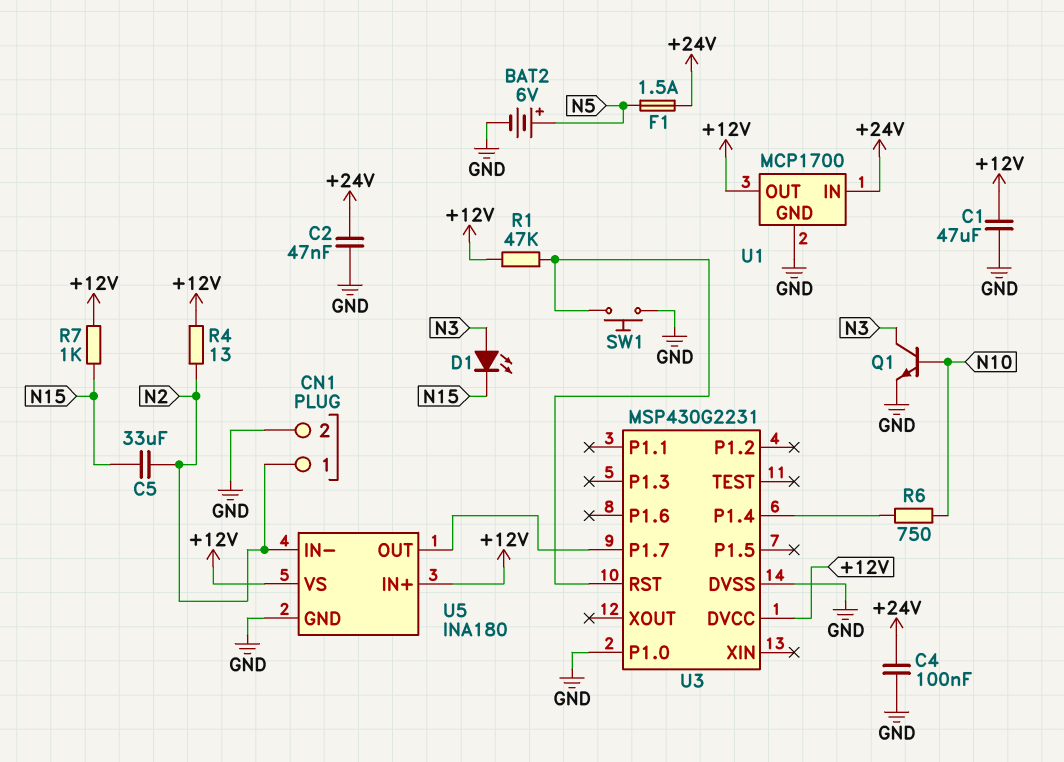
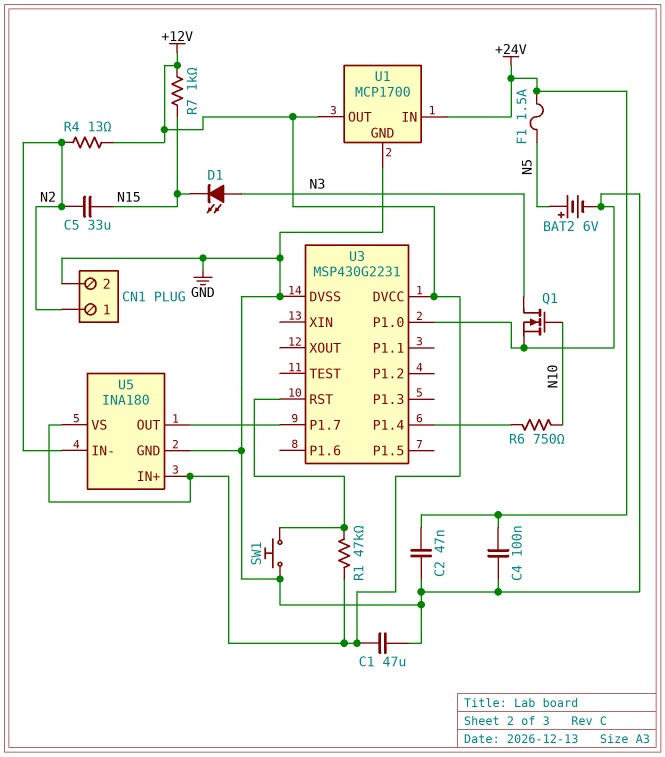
Q1: NPN (B N10, C N3, E GND) -> NMOS (G N10, D N3, S GND)

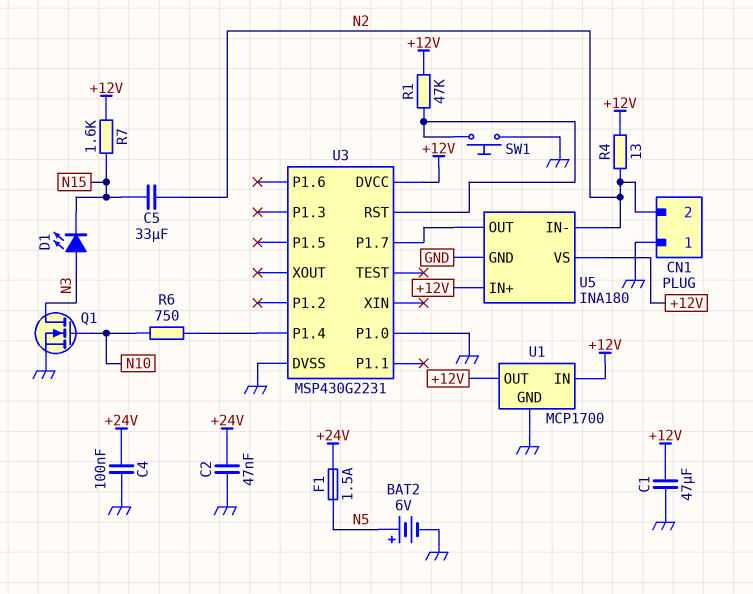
CN1 pin 1: N2 -> GND
CN1 pin 2: GND -> N2
R7: 1k (+12V, N15) -> 1.6k (+12V, N15)
U1 pin IN: +24V -> +12V

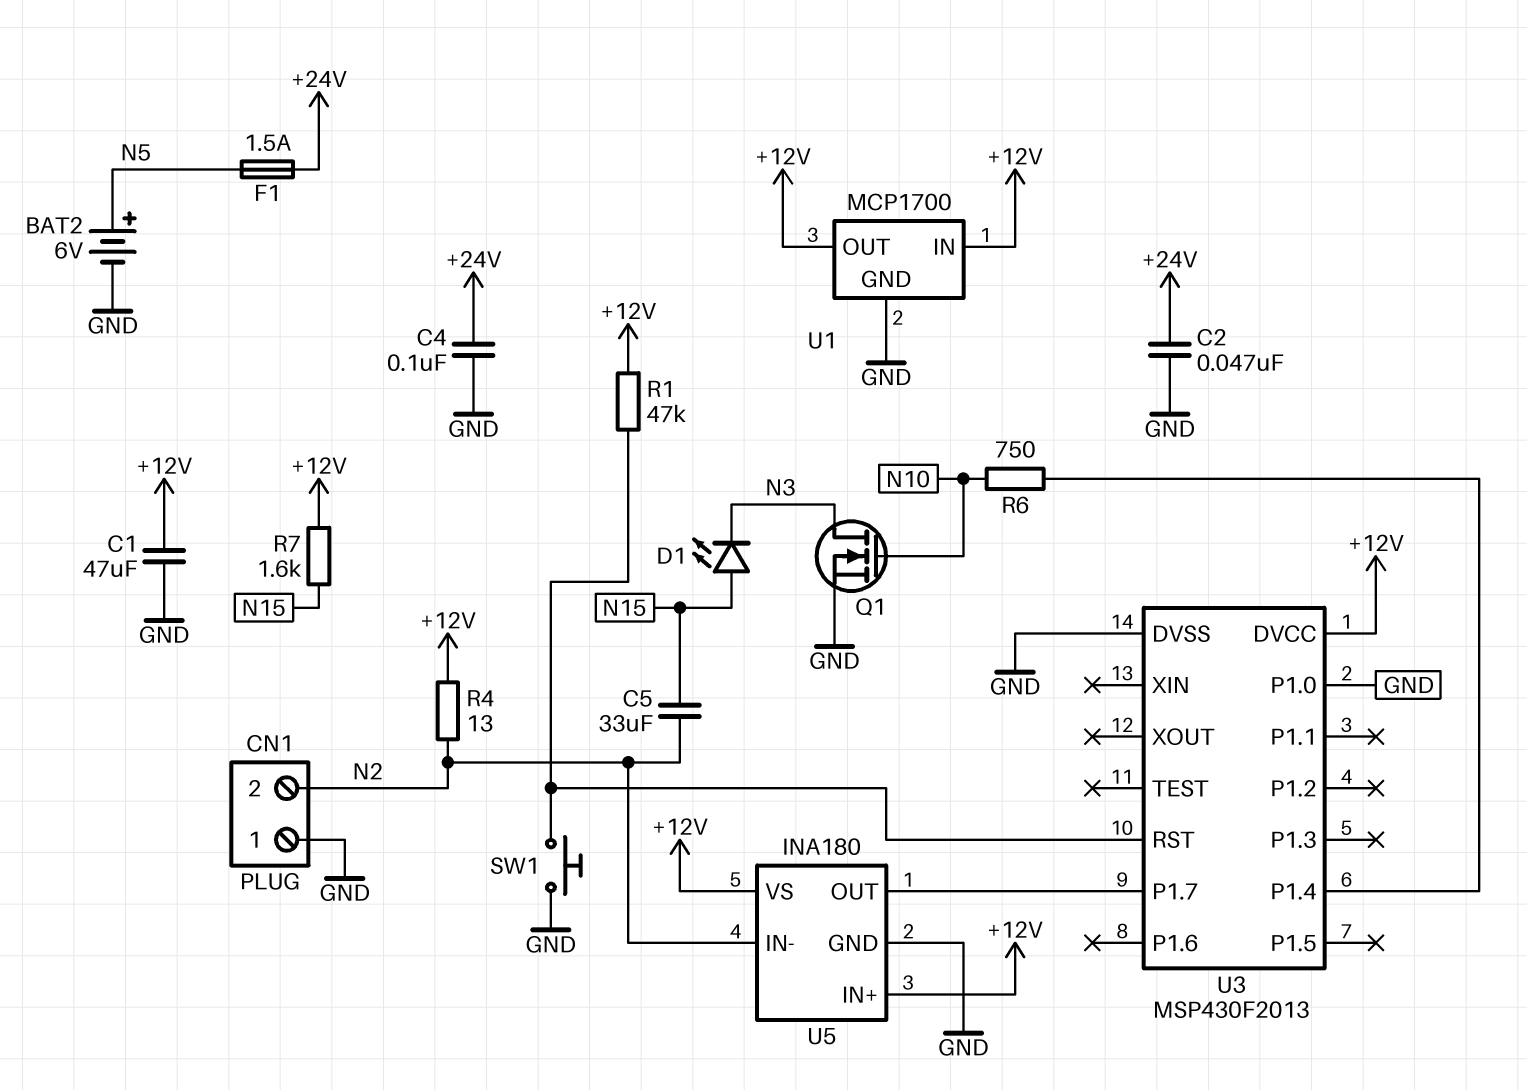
D1: LED (A N3, K N15) -> LED (A N15, K N3)
U3: MSP430G2231 -> MSP430F2013

